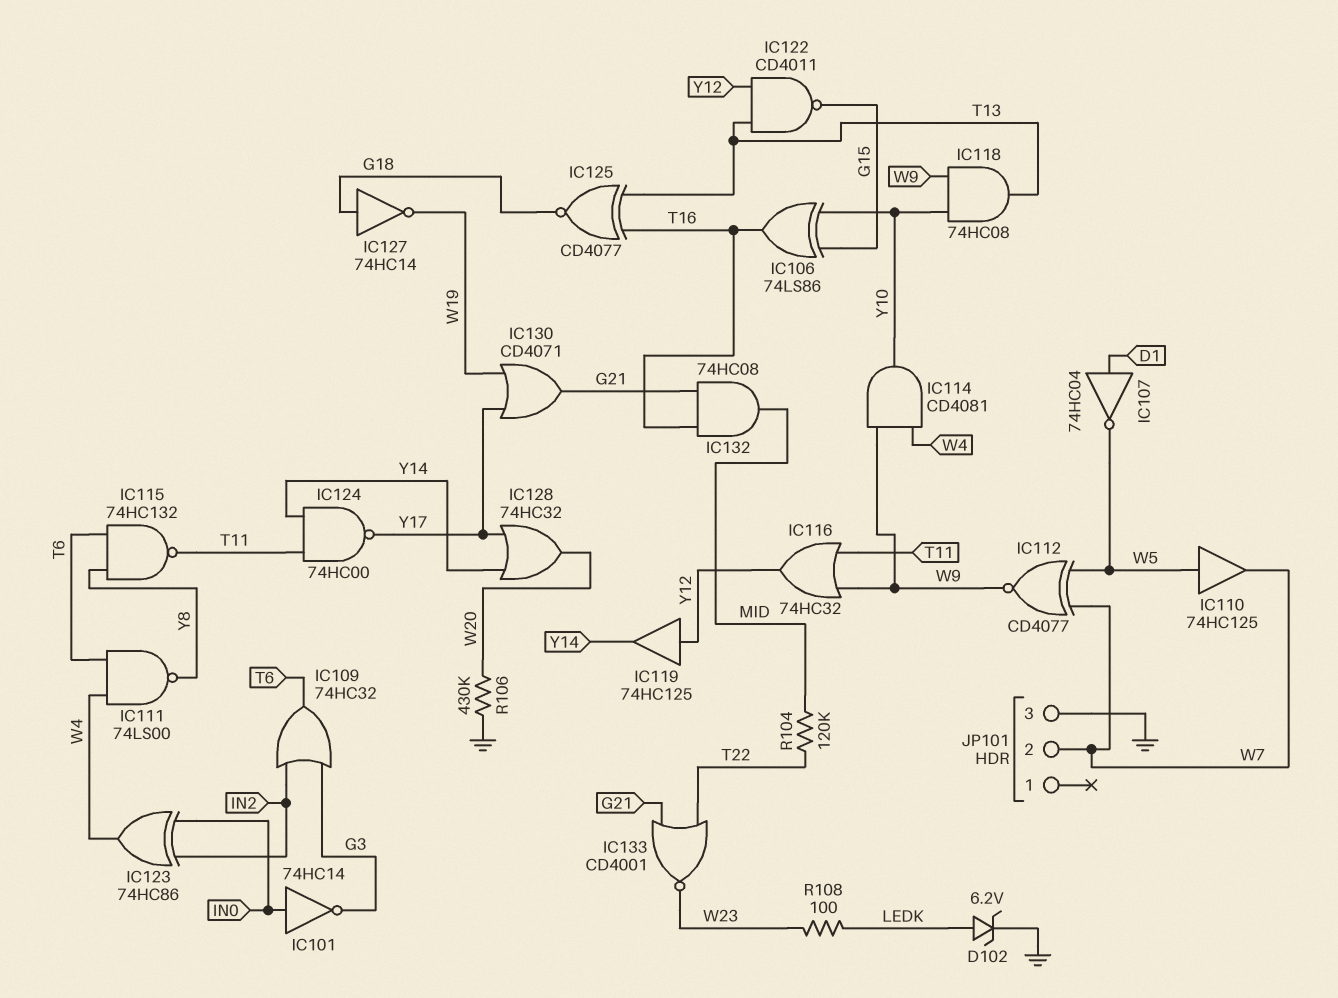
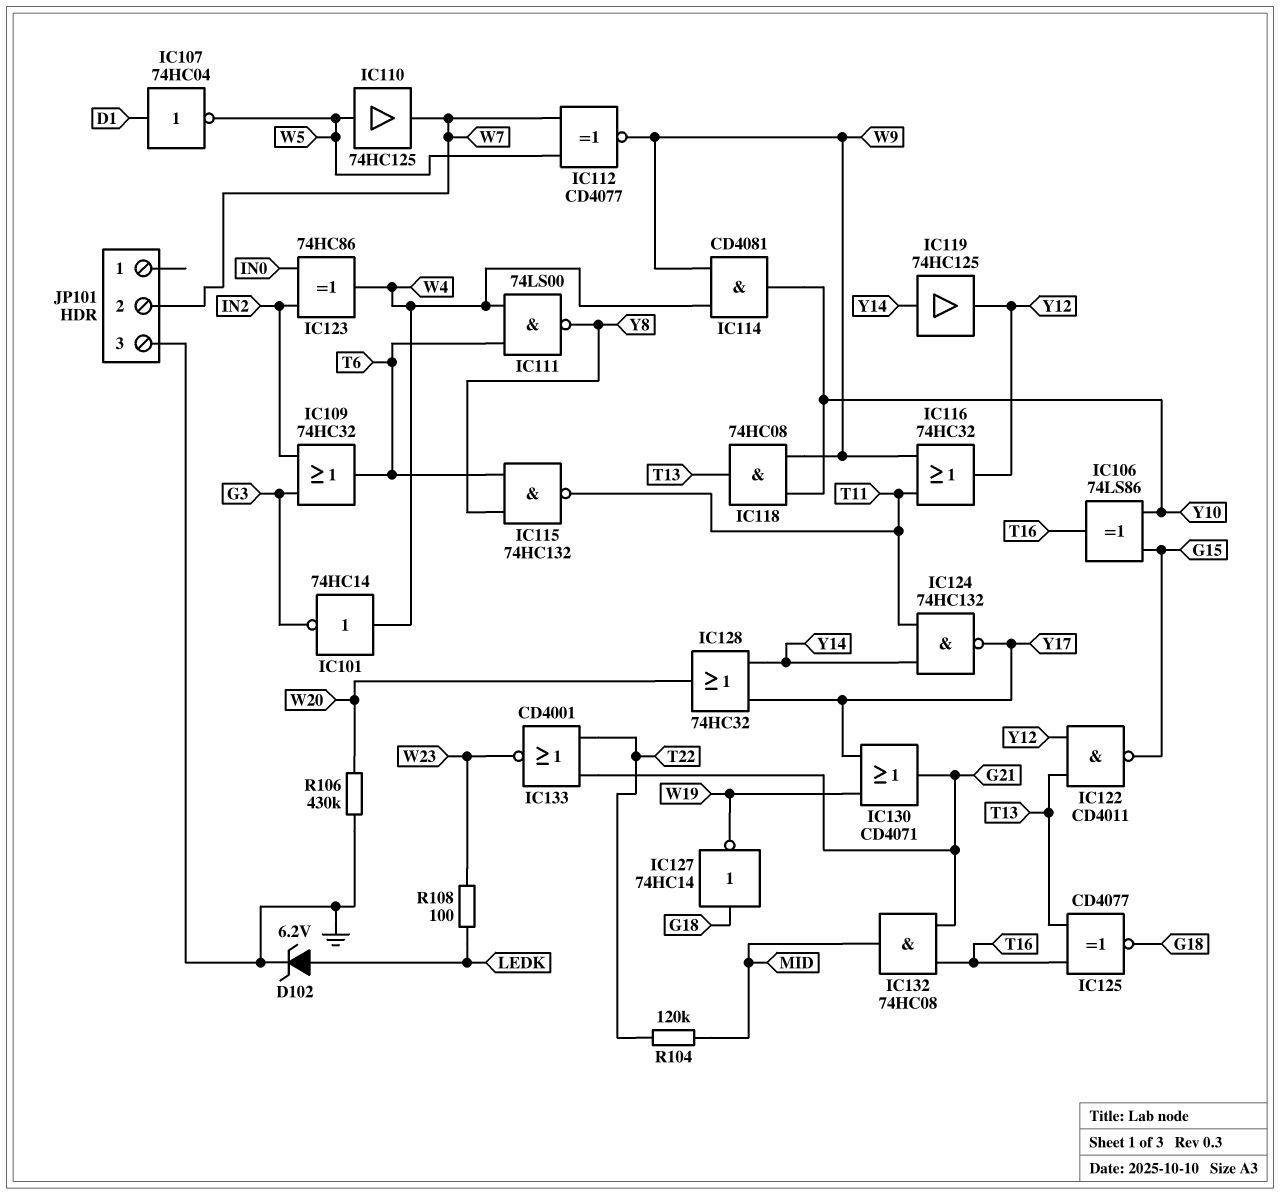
IC101: NOT 74HC14 (in IN0, out G3) -> NOT 74HC14 (in W4, out G3)
IC119: buffer 74HC125 (in Y12, out Y14) -> buffer 74HC125 (in Y14, out Y12)
IC124: NAND 74HC00 (in T11, in Y14, out Y17) -> NAND 74HC132 (in T11, in Y14, out Y17)

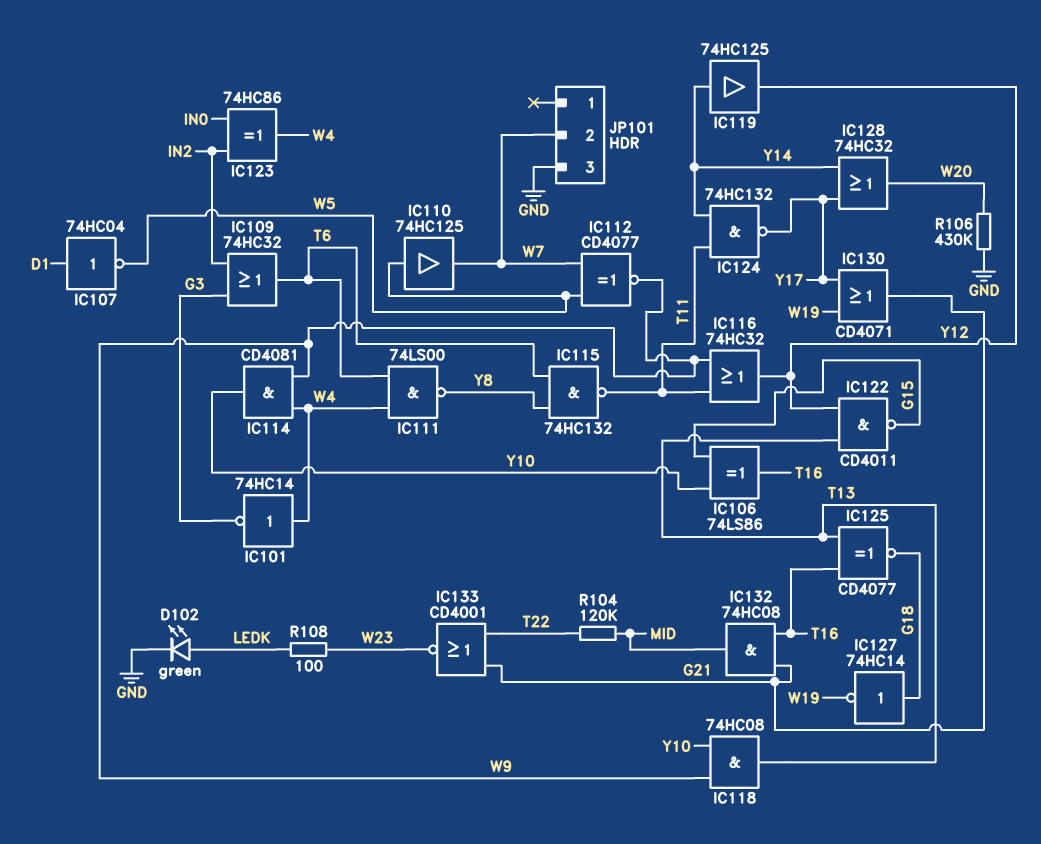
D102: zener 6.2V (A LEDK, K GND) -> LED green (A LEDK, K GND)

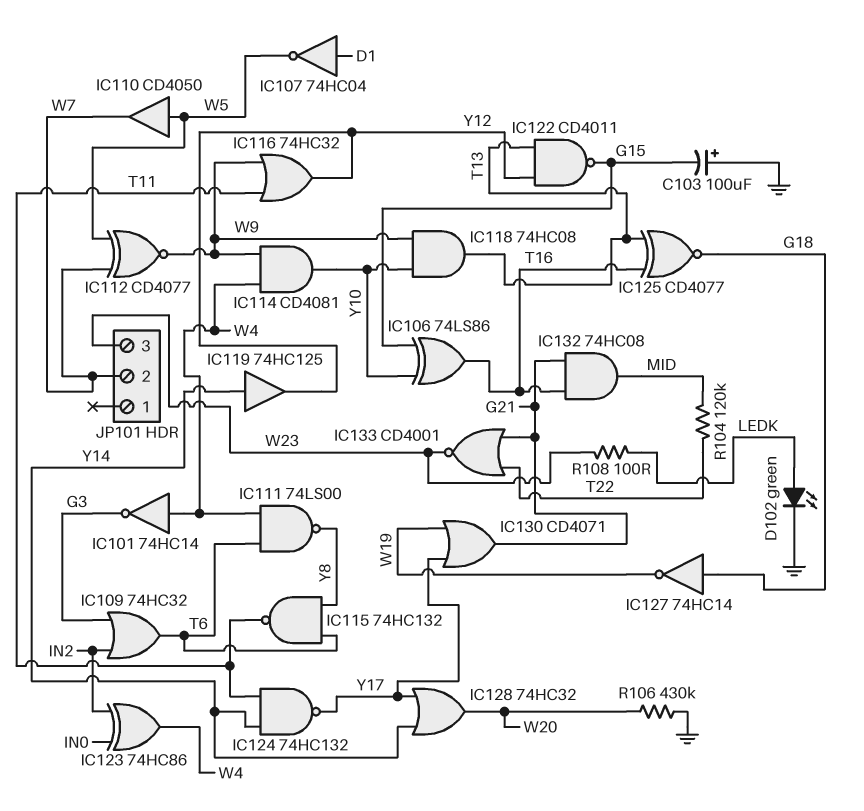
C103: none -> 100uF (plus GND, minus G15)
IC110: buffer 74HC125 (in W5, out W7) -> buffer CD4050 (in W5, out W7)
JP101 pin 3: GND -> W23

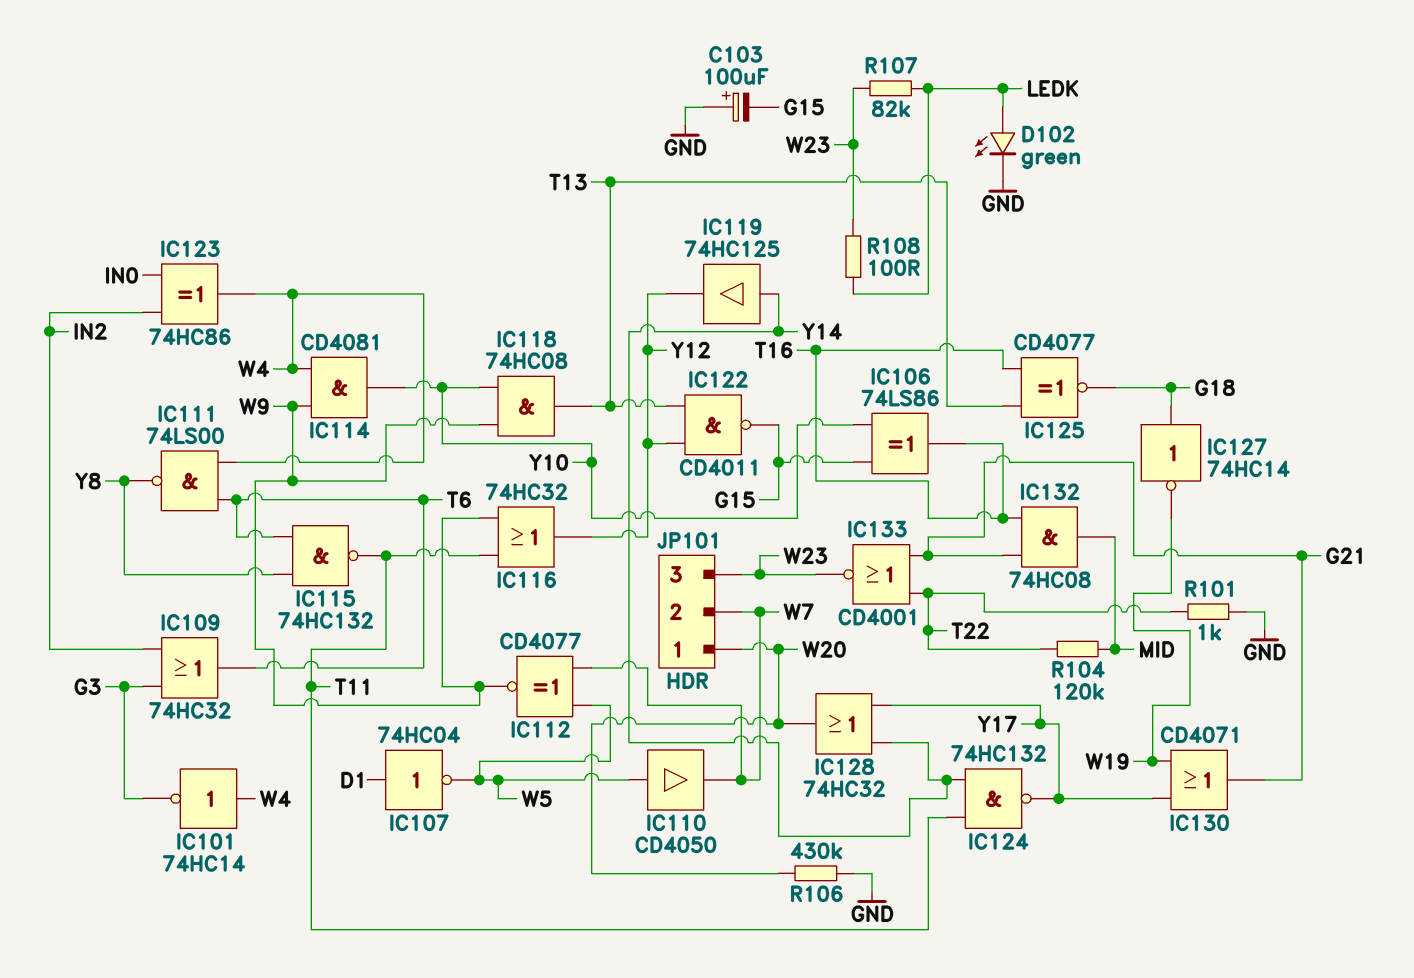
JP101 pin 1: none -> W20
R101: none -> 1k (GND, T22)
R107: none -> 82k (LEDK, W23)

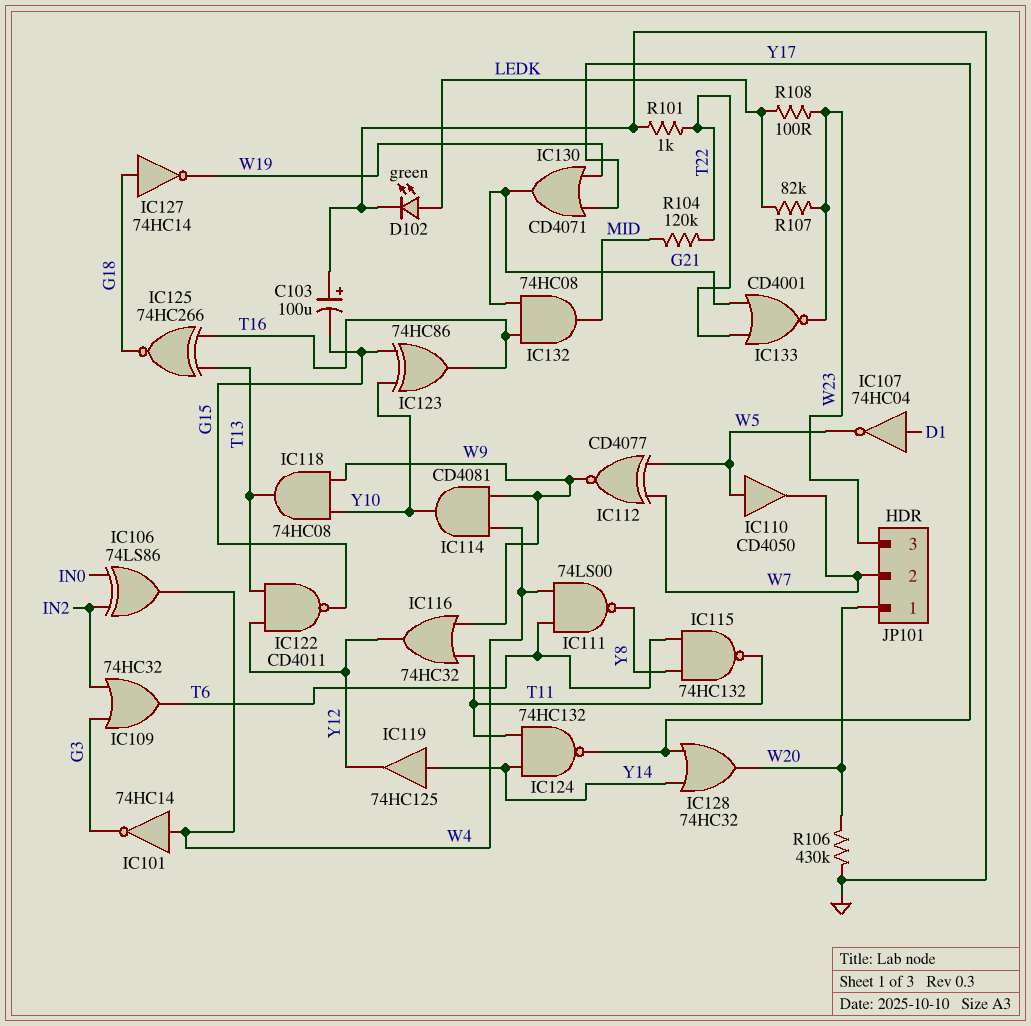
IC106: XOR 74LS86 (in G15, in Y10, out T16) -> XOR 74LS86 (in IN0, in IN2, out W4)
IC123: XOR 74HC86 (in IN0, in IN2, out W4) -> XOR 74HC86 (in G15, in Y10, out T16)
IC125: XNOR CD4077 (in T13, in T16, out G18) -> XNOR 74HC266 (in T13, in T16, out G18)

